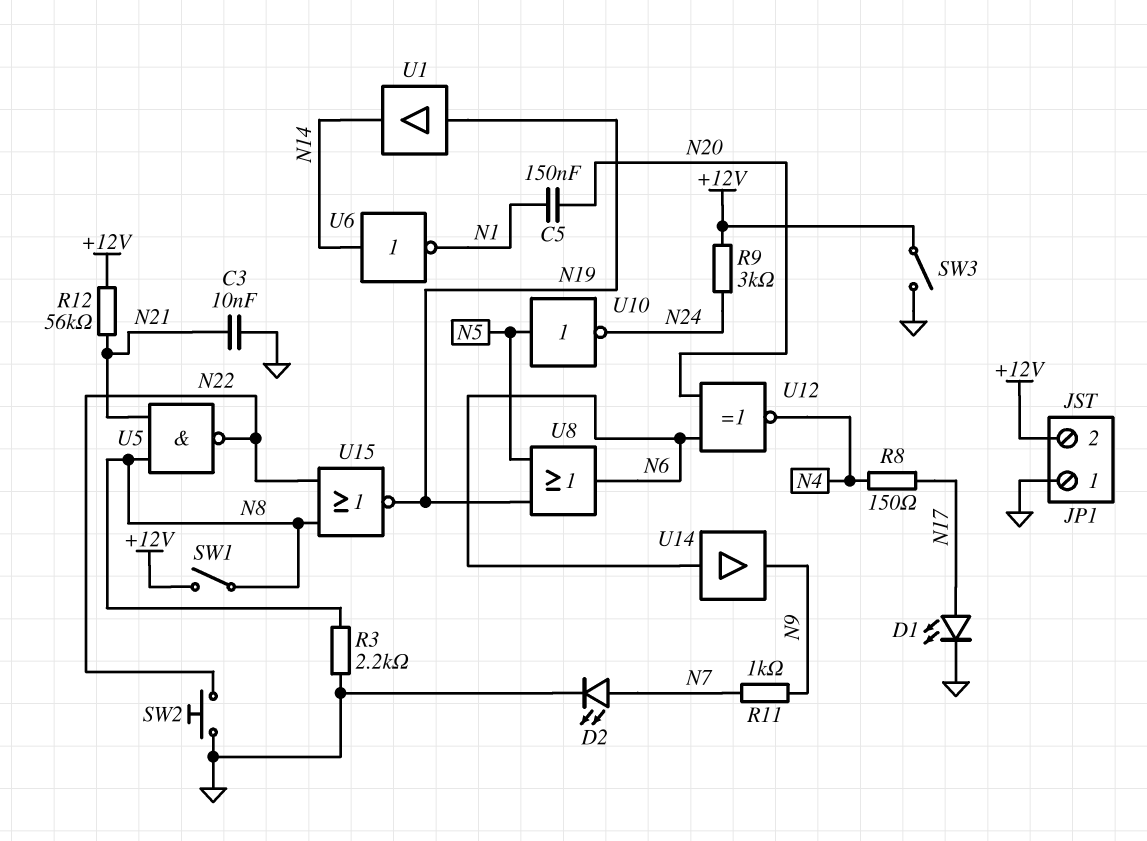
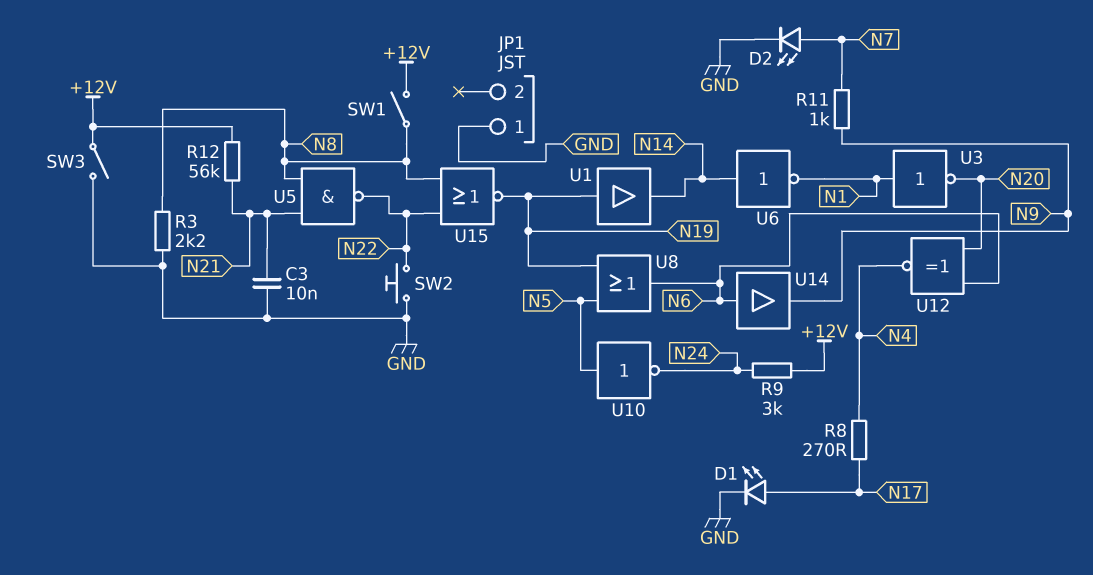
C5: 150nF (N1, N20) -> none
JP1 pin 2: +12V -> none
R8: 150 (N4, N17) -> 270 (N4, N17)
U3: none -> NOT (in N1, out N20)

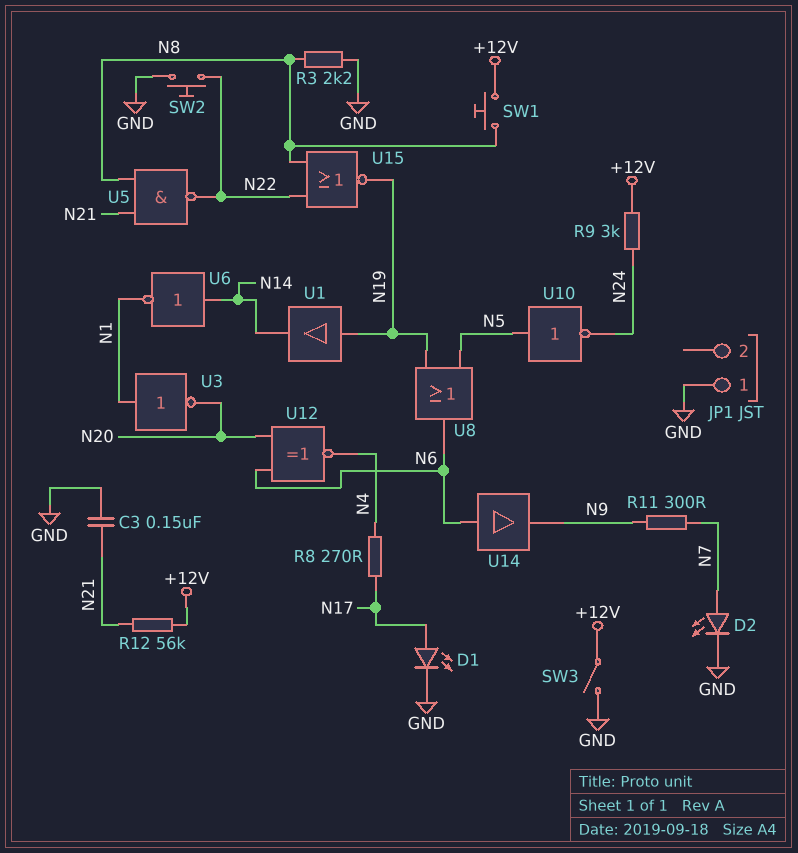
C3: 10nF (GND, N21) -> 150nF (GND, N21)
R11: 1k (N7, N9) -> 300 (N7, N9)
SW1: switch (+12V, N8) -> button (+12V, N8)

